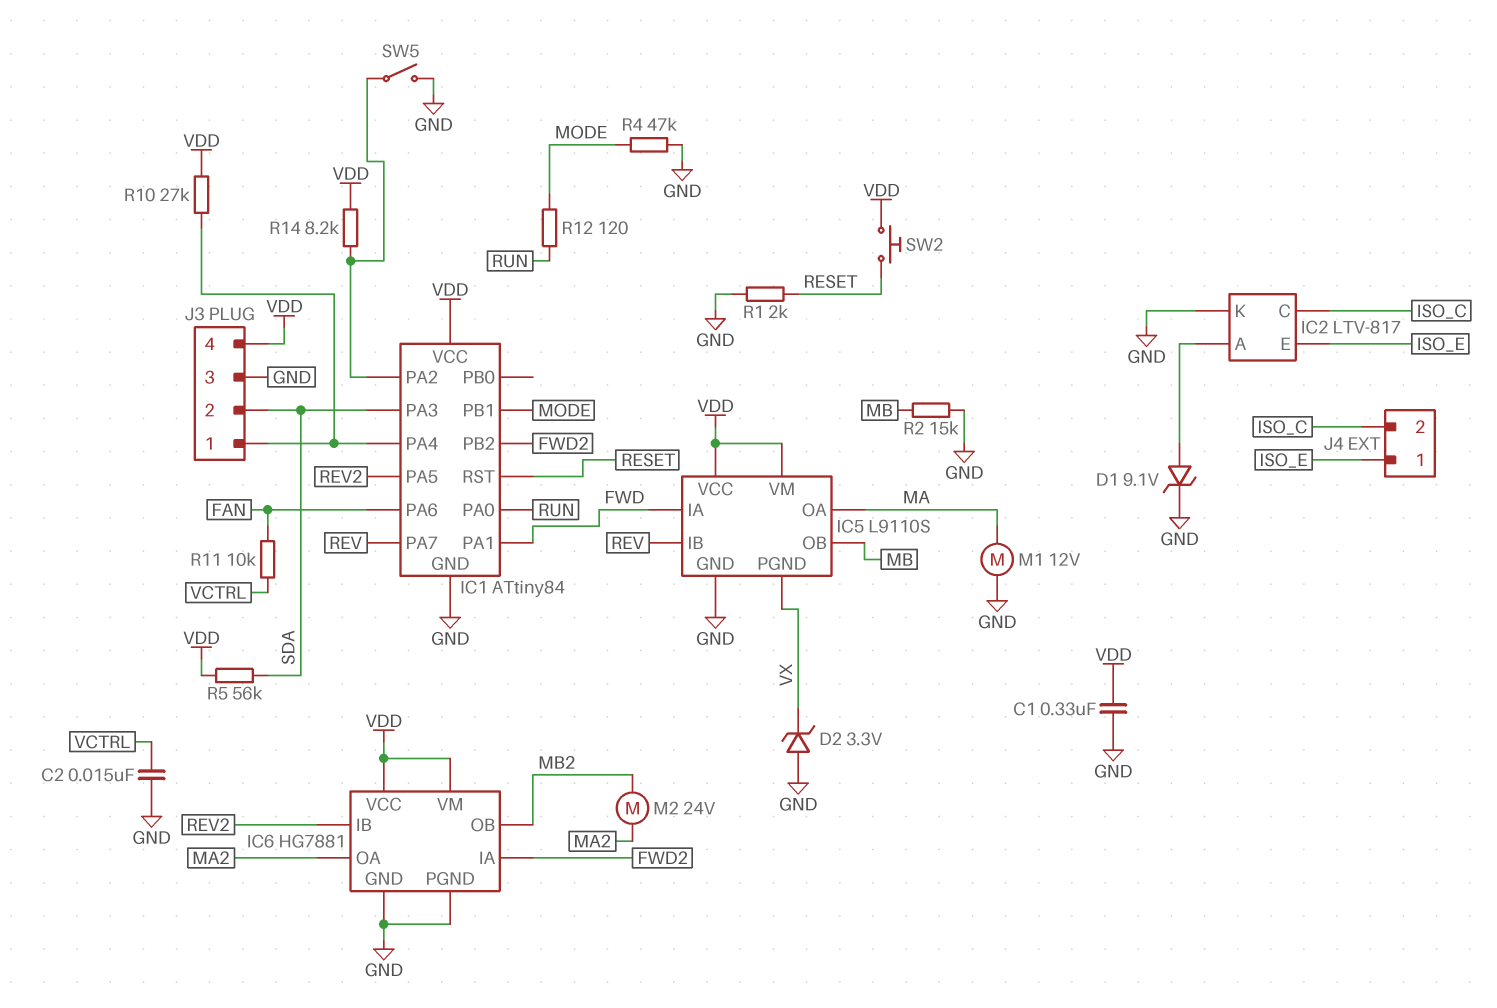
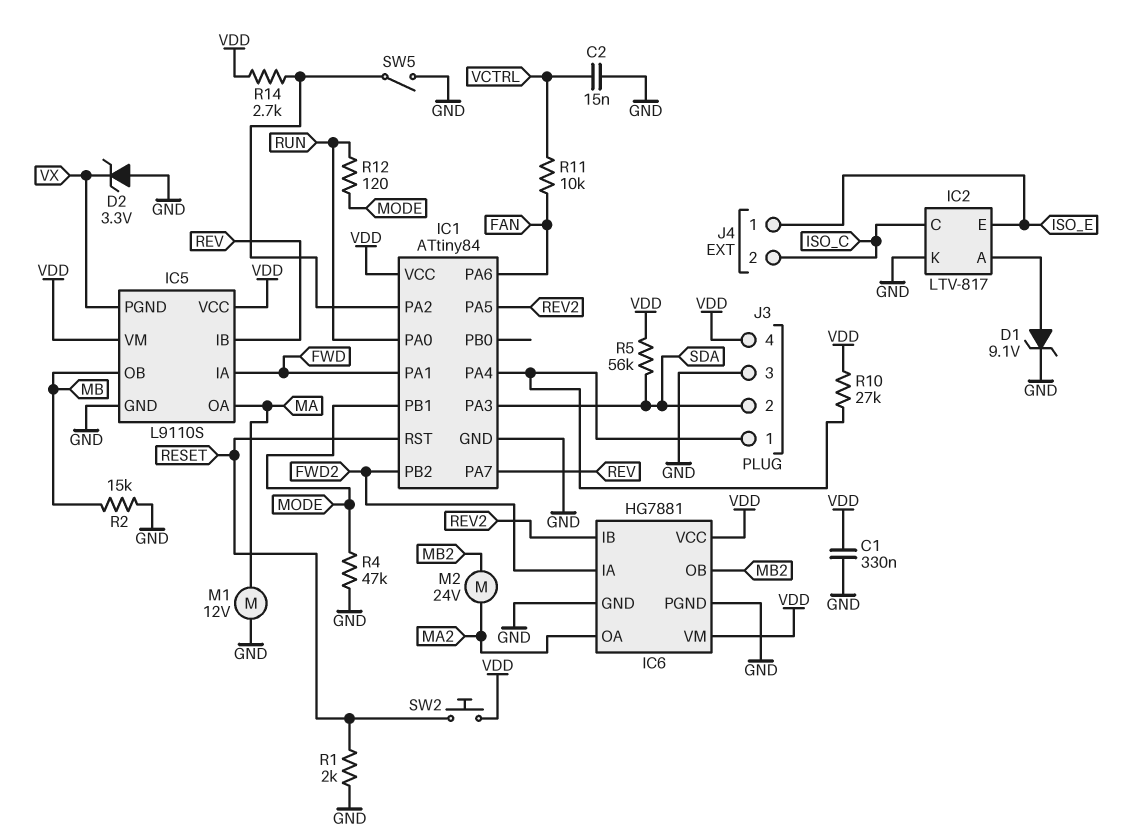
R14: 8.2k (IC1/PA2, VDD) -> 2.7k (IC1/PA2, VDD)

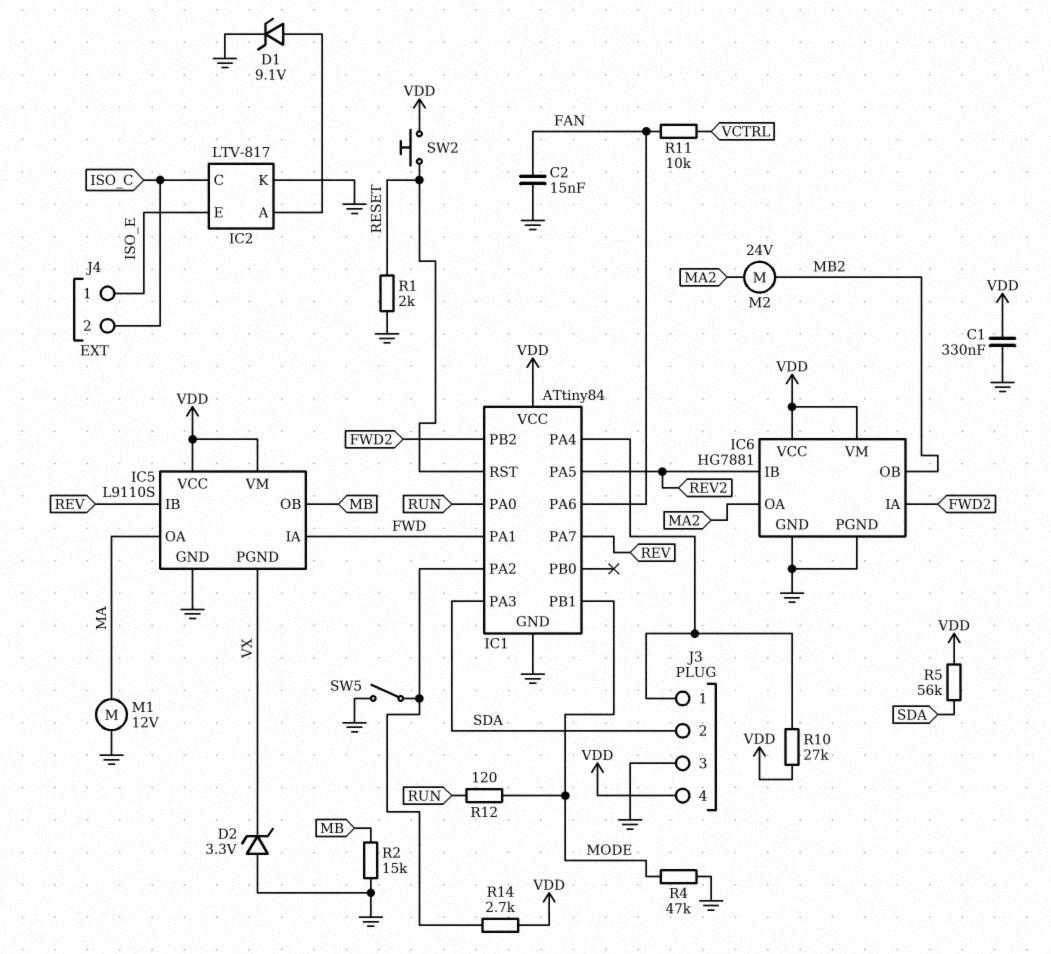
C2: 15nF (GND, VCTRL) -> 15nF (FAN, GND)

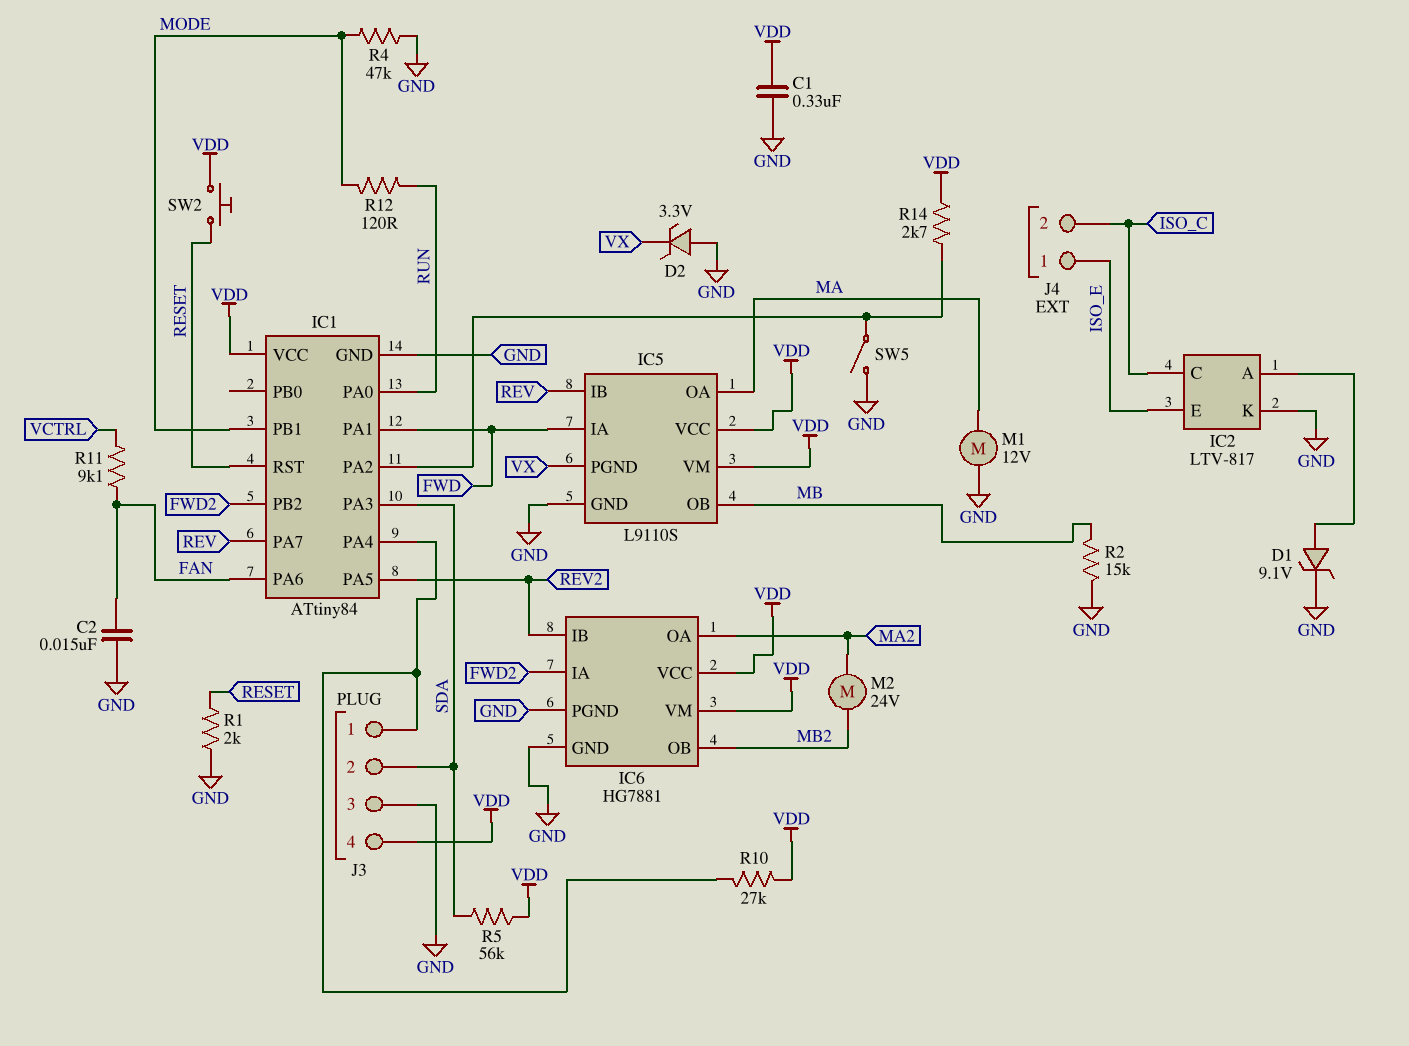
R11: 10k (FAN, VCTRL) -> 9.1k (FAN, VCTRL)

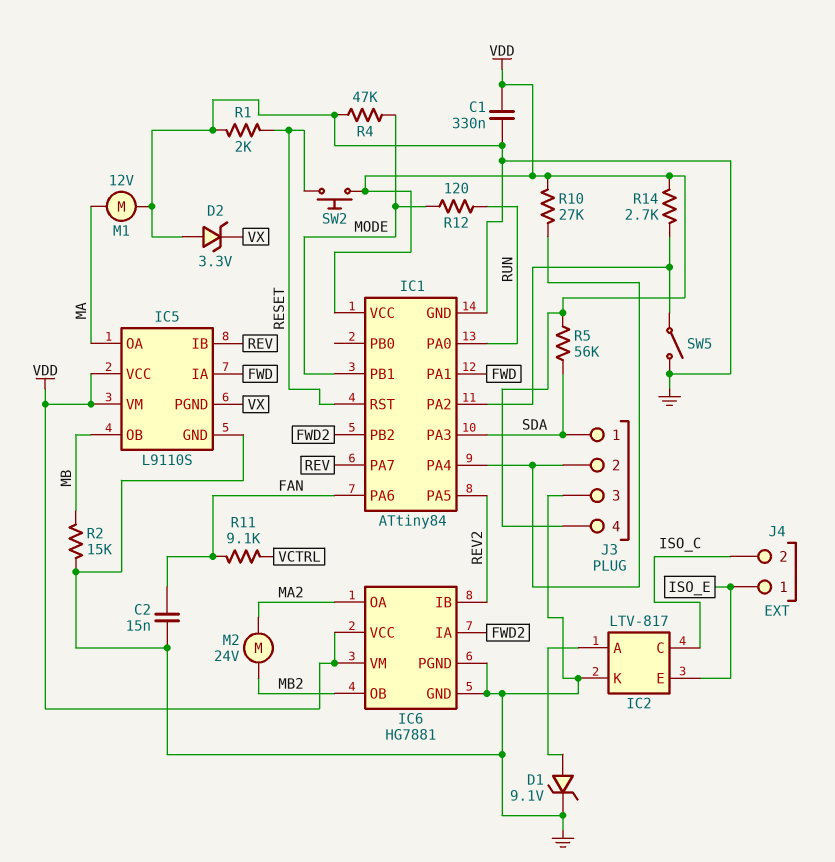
J3 pin 1: IC1/PA4 -> SDA
J3 pin 2: SDA -> IC1/PA4

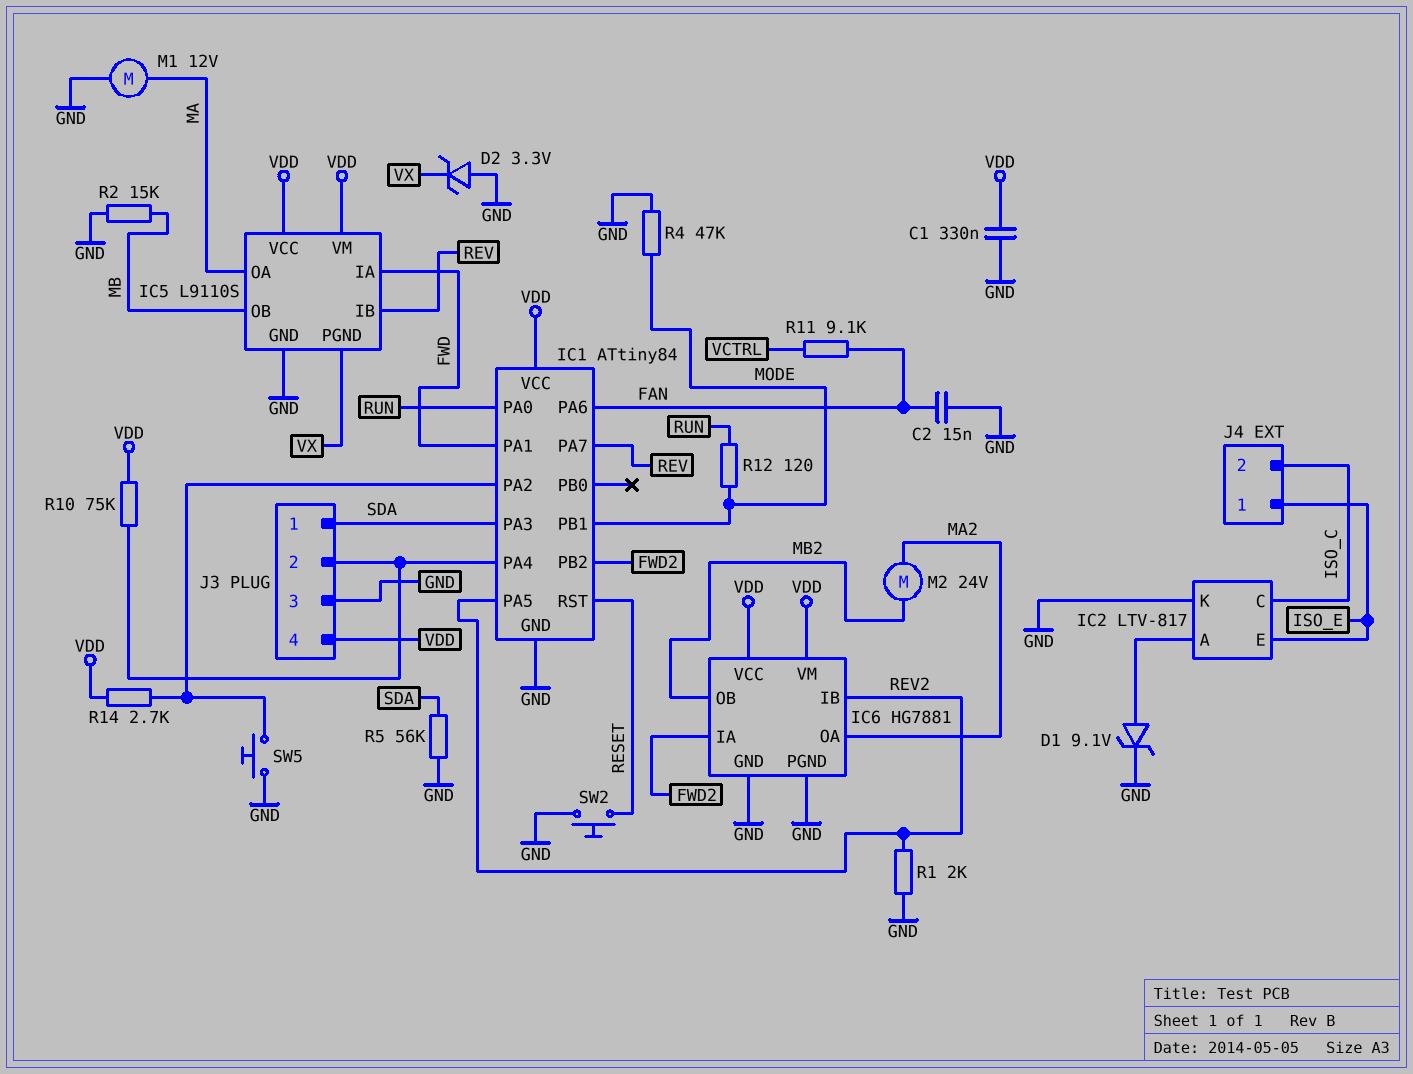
R1: 2k (GND, RESET) -> 2k (GND, REV2)
R5: 56k (SDA, VDD) -> 56k (GND, SDA)
R10: 27k (IC1/PA4, VDD) -> 75k (IC1/PA4, VDD)
SW2: button (RESET, VDD) -> button (GND, RESET)
SW5: switch (GND, IC1/PA2) -> button (GND, IC1/PA2)

